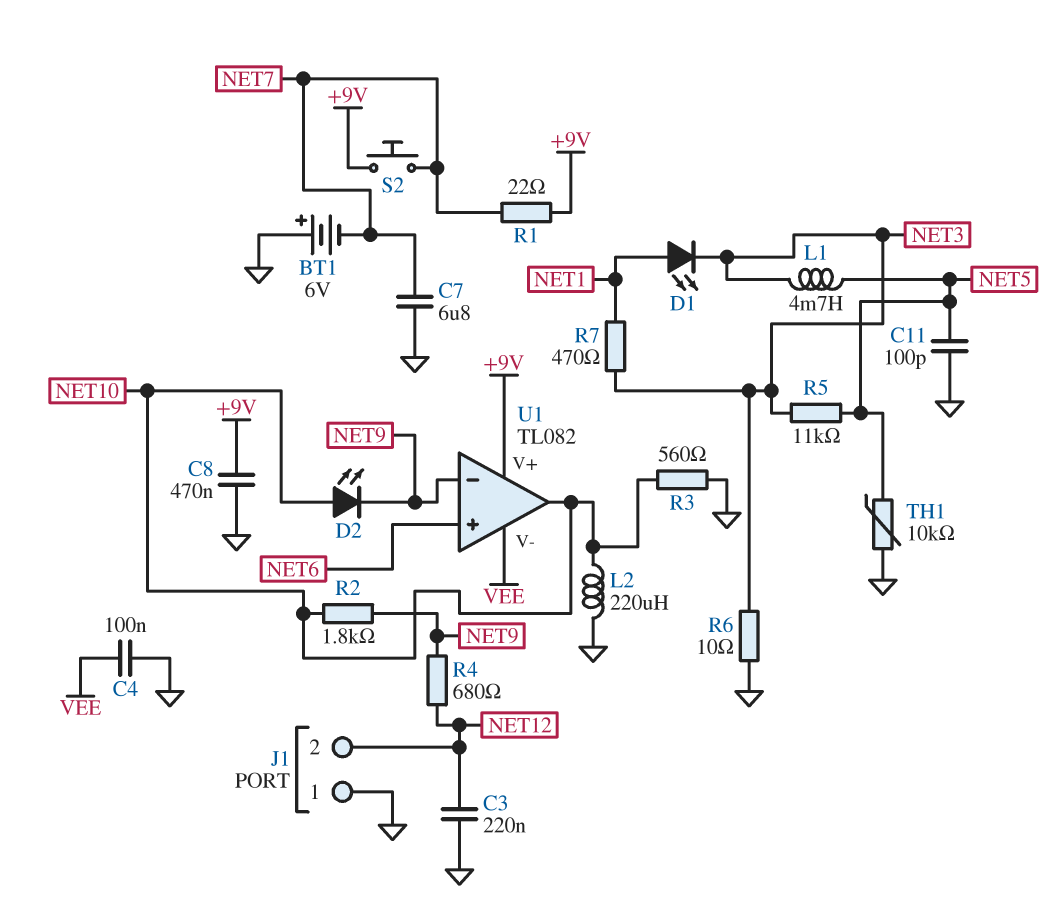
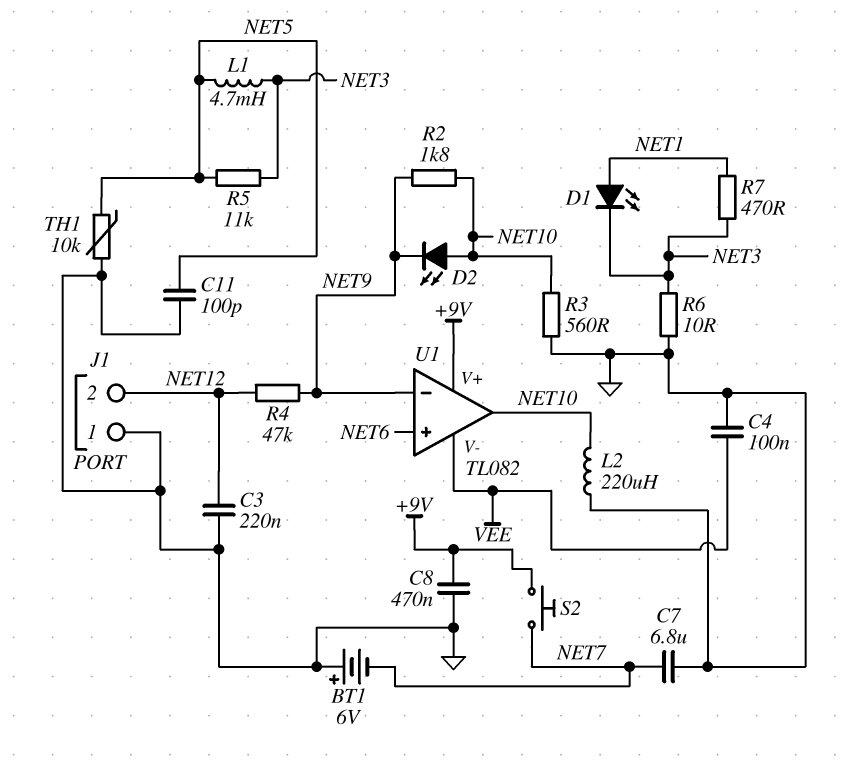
R1: 22 (+9V, NET7) -> none
R4: 680 (NET9, NET12) -> 47k (NET9, NET12)

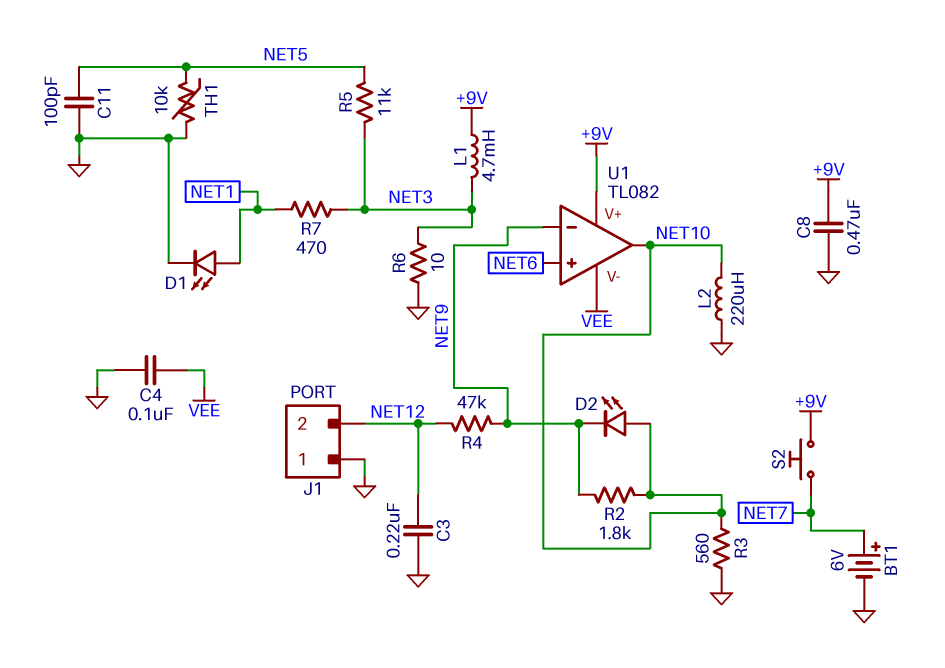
BT1: 6V (plus GND, minus NET7) -> 6V (plus NET7, minus GND)
C7: 6.8uF (GND, NET7) -> none
D1: LED (A NET1, K NET3) -> LED (A NET1, K GND)
L1: 4.7mH (NET3, NET5) -> 4.7mH (+9V, NET3)

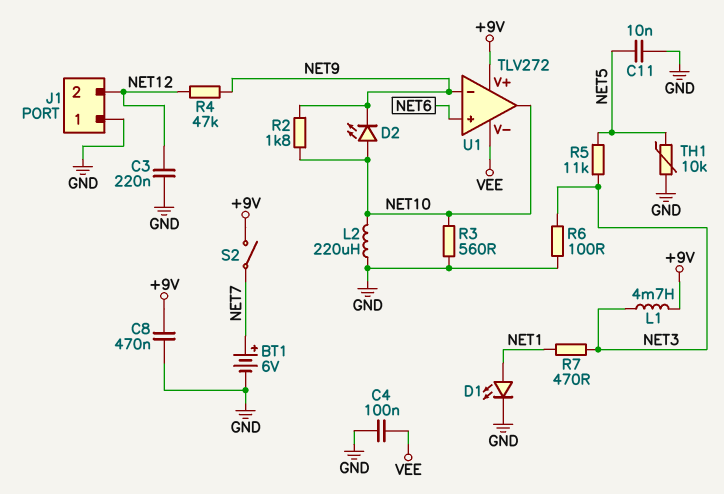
C11: 100pF (GND, NET5) -> 10nF (GND, NET5)
R6: 10 (GND, NET3) -> 100 (GND, NET3)
S2: button (+9V, NET7) -> switch (+9V, NET7)
U1: TL082 -> TLV272

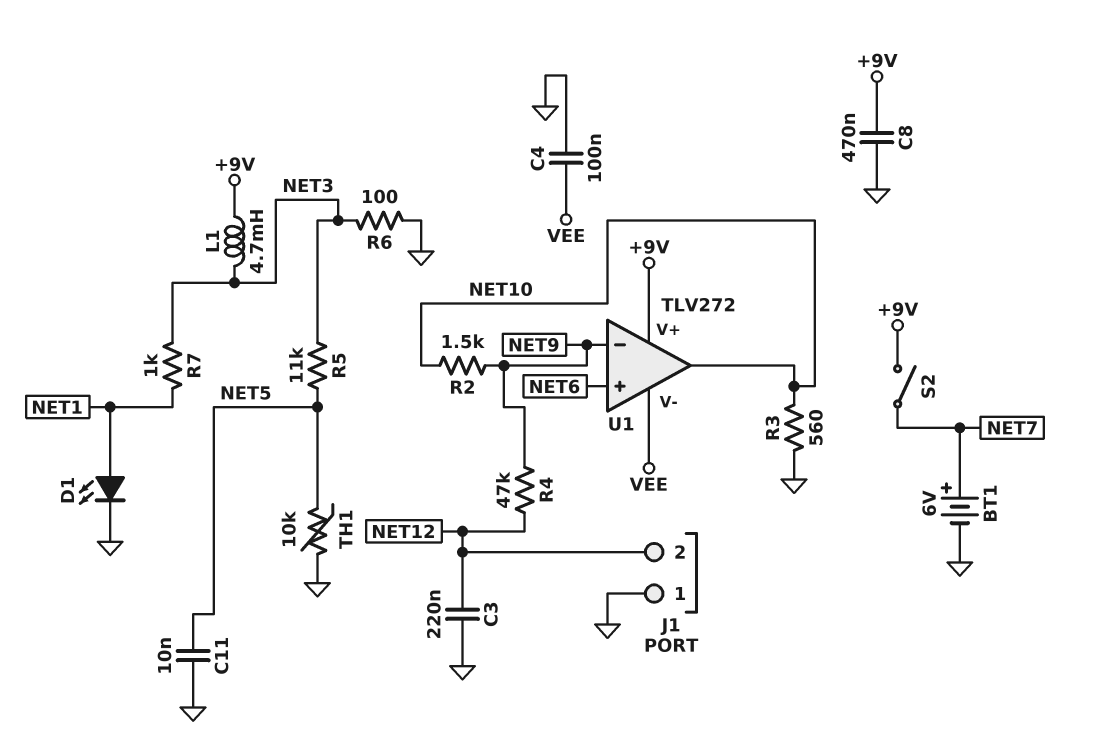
D2: LED (A NET10, K NET9) -> none
L2: 220uH (GND, NET10) -> none
R2: 1.8k (NET9, NET10) -> 1.5k (NET9, NET10)
R7: 470 (NET1, NET3) -> 1k (NET1, NET3)

